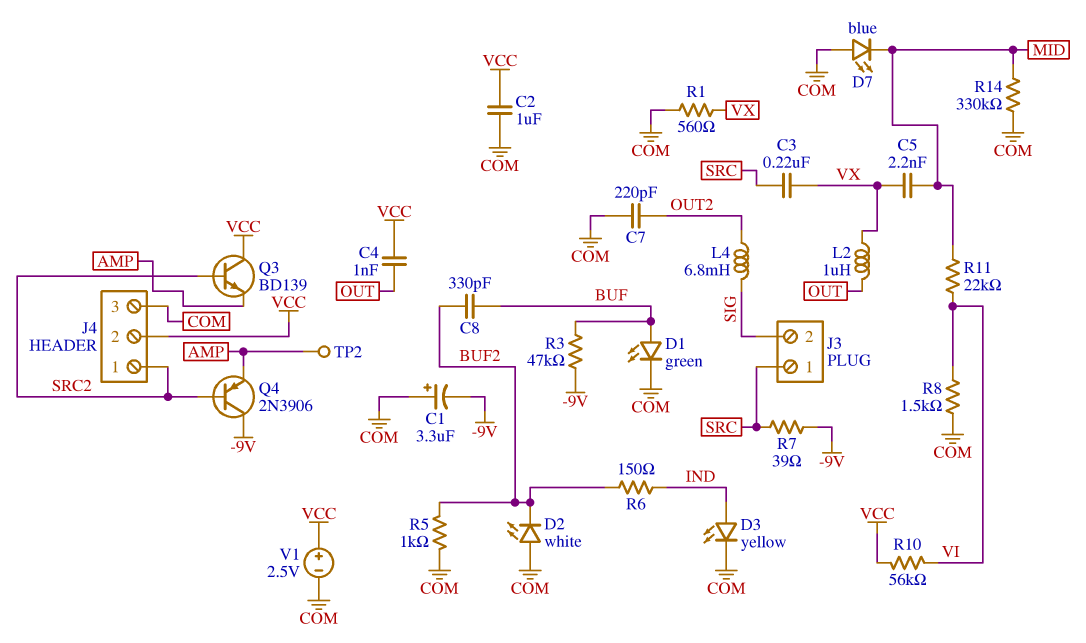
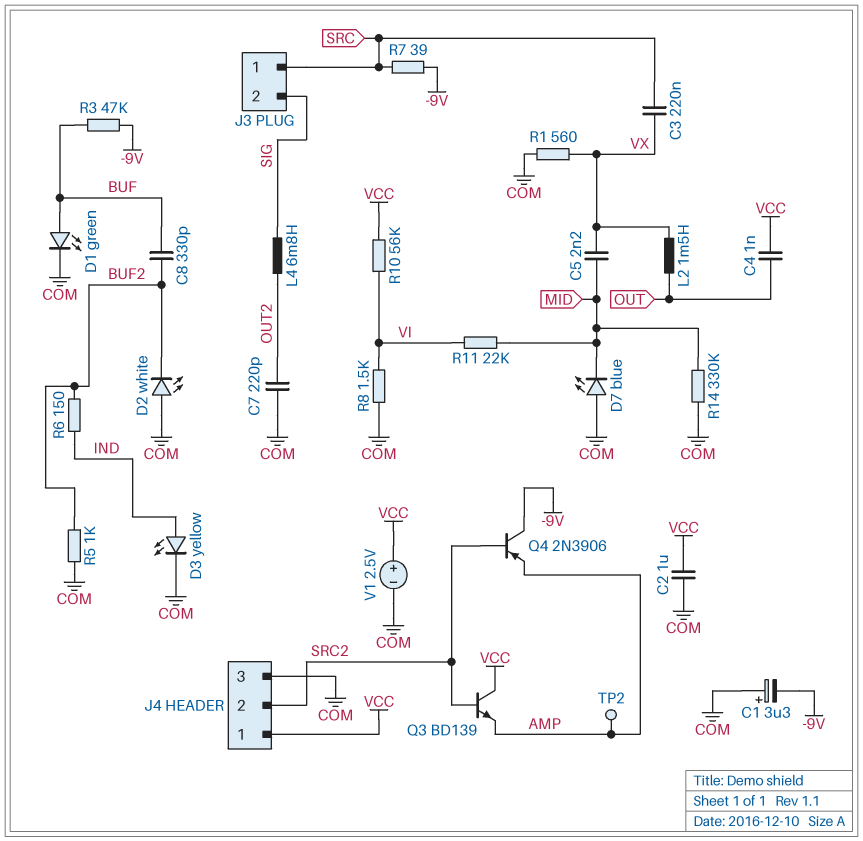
J4 pin 1: SRC2 -> VCC
J4 pin 2: VCC -> SRC2
L2: 1uH (OUT, VX) -> 1.5mH (OUT, VX)

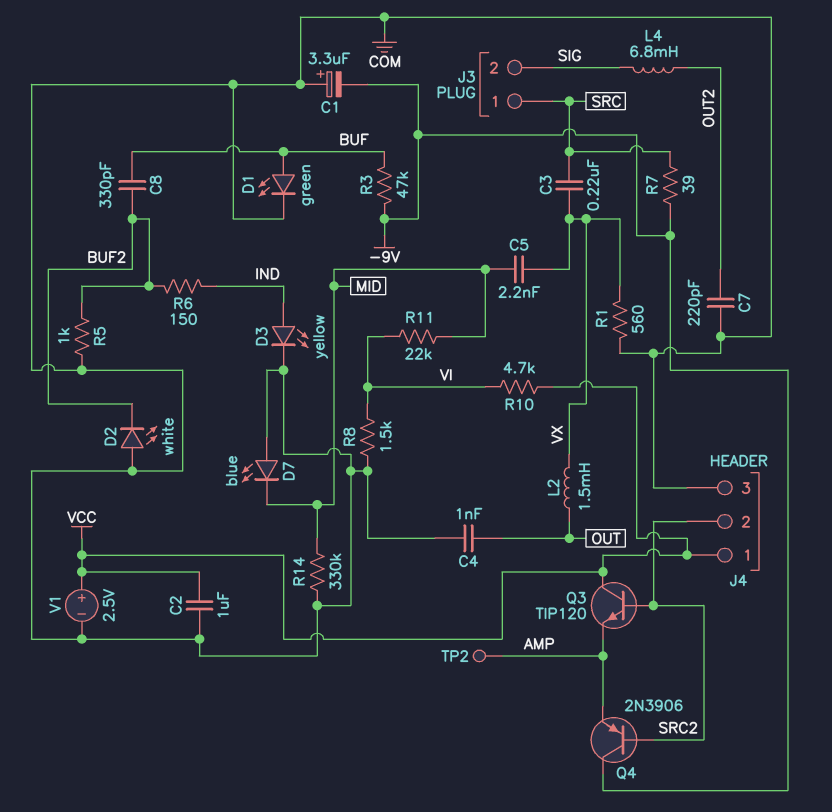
C4: 1nF (OUT, VCC) -> 1nF (COM, OUT)
Q3: NPN BD139 (B SRC2, C VCC, E AMP) -> NPN TIP120 (B SRC2, C VCC, E AMP)
R10: 56k (VCC, VI) -> 4.7k (VCC, VI)

